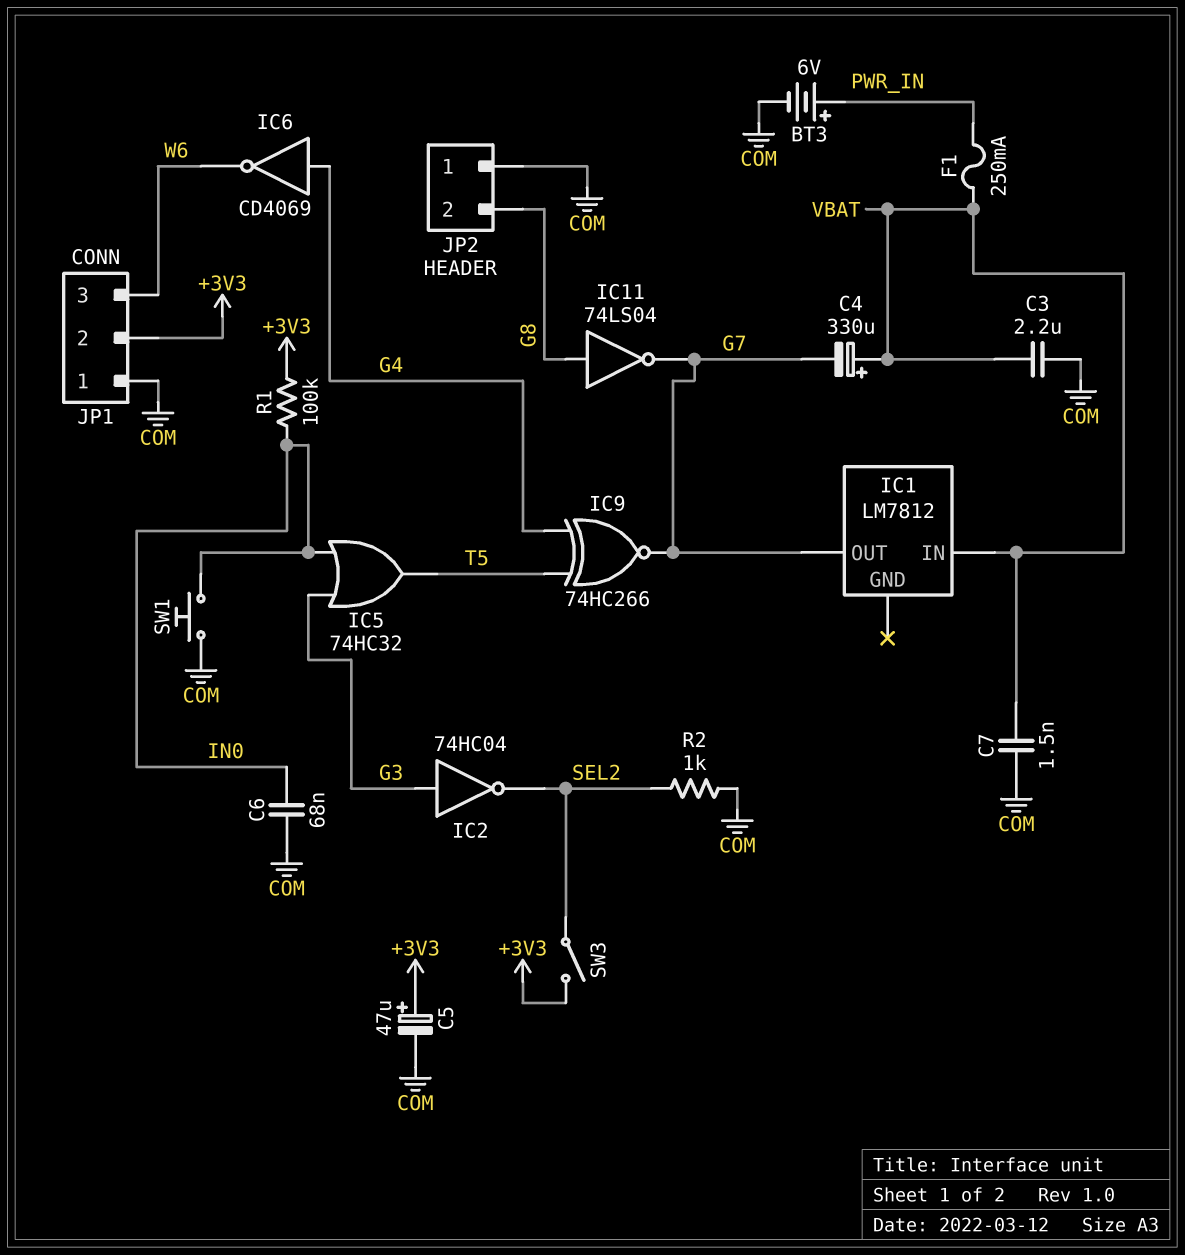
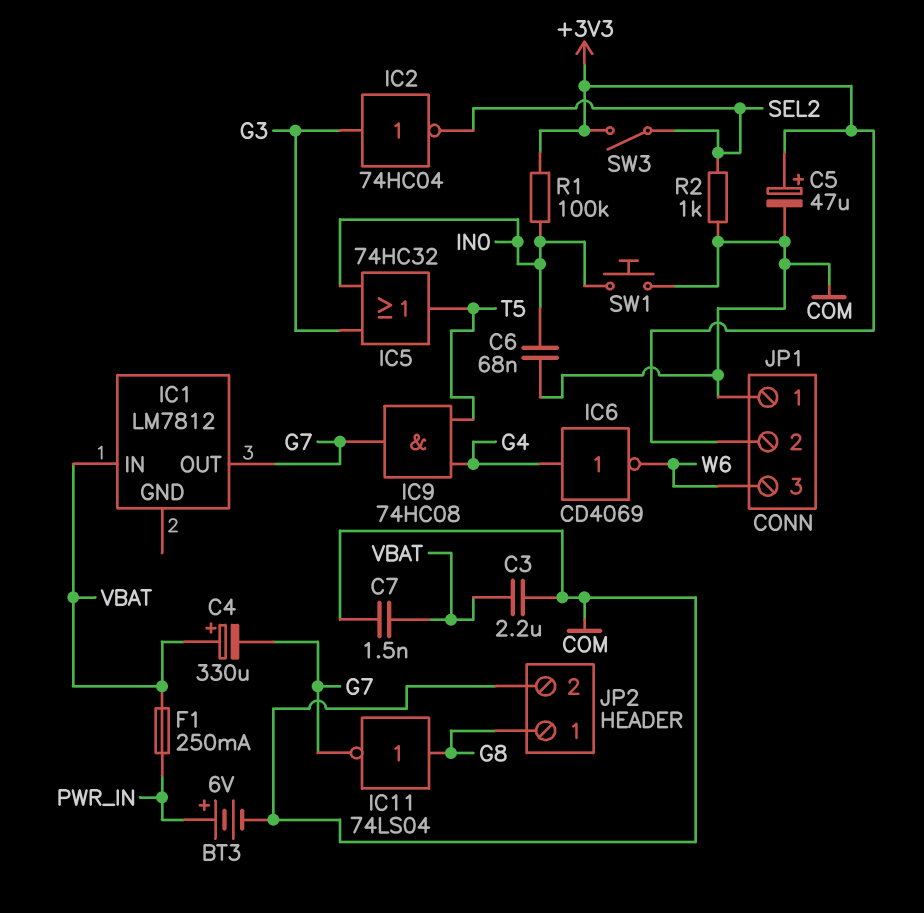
IC9: XNOR 74HC266 (in G4, in T5, out G7) -> AND 74HC08 (in G4, in T5, out G7)
JP2 pin 1: COM -> G8
JP2 pin 2: G8 -> COM

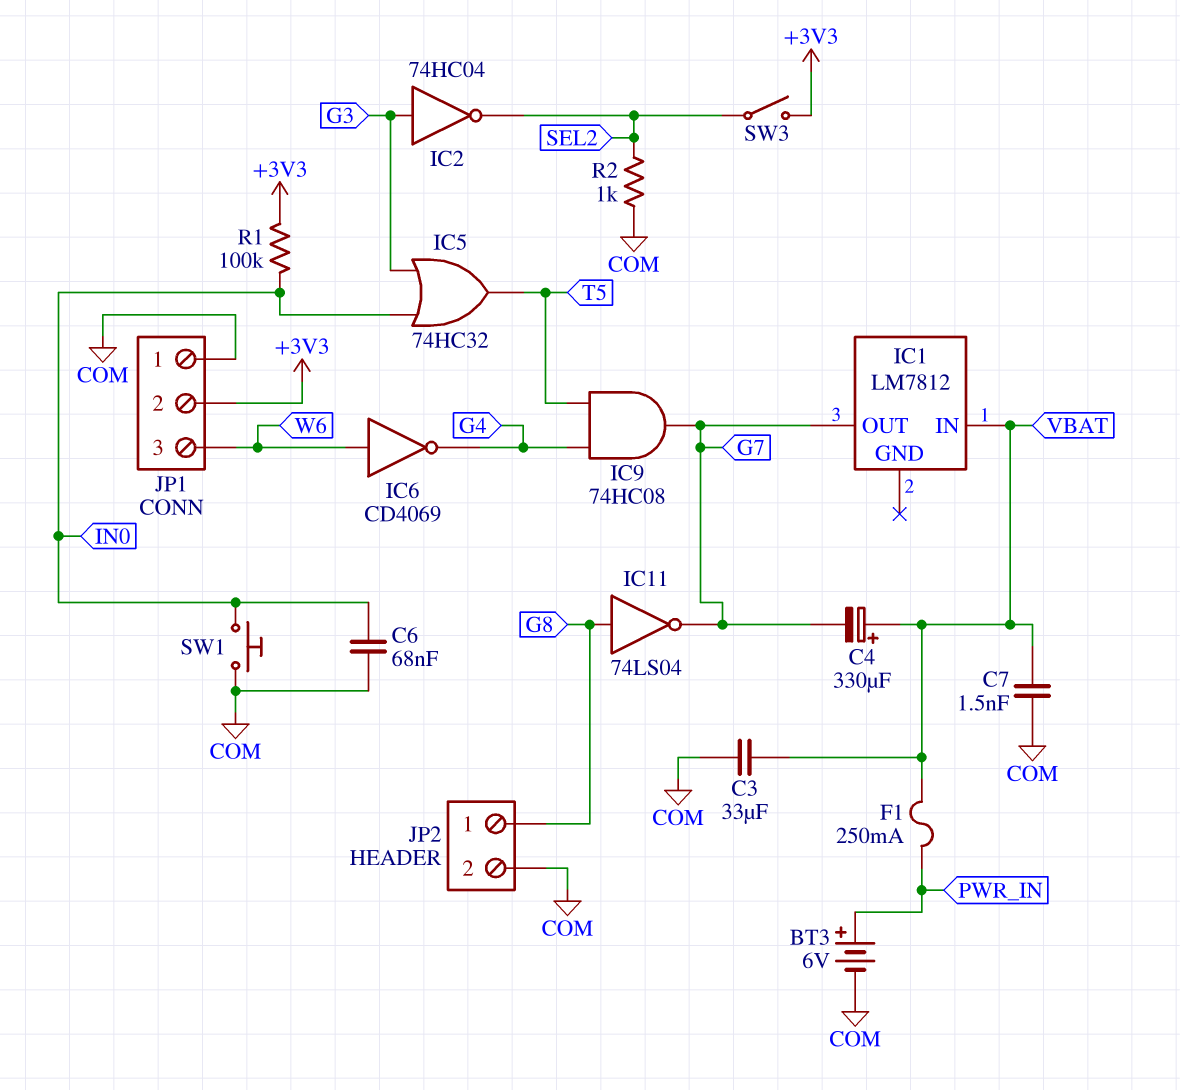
C3: 2.2uF (COM, VBAT) -> 33uF (COM, VBAT)
C5: 47uF (plus +3V3, minus COM) -> none
IC6: NOT CD4069 (in G4, out W6) -> NOT CD4069 (in W6, out G4)

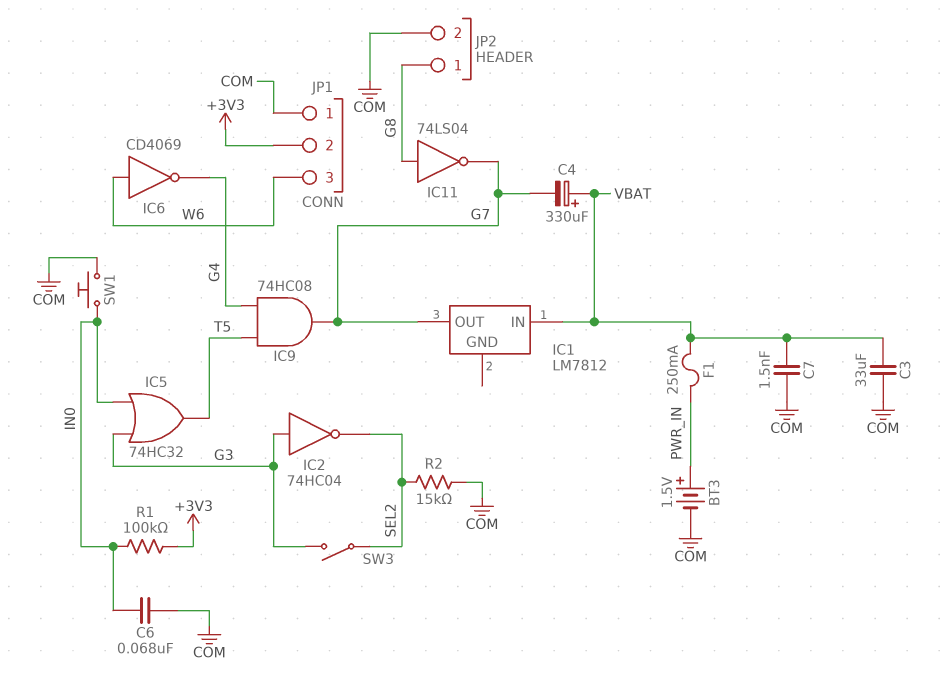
BT3: 6V (plus PWR_IN, minus COM) -> 1.5V (plus PWR_IN, minus COM)
R2: 1k (COM, SEL2) -> 15k (COM, SEL2)
SW3: switch (+3V3, SEL2) -> switch (G3, SEL2)

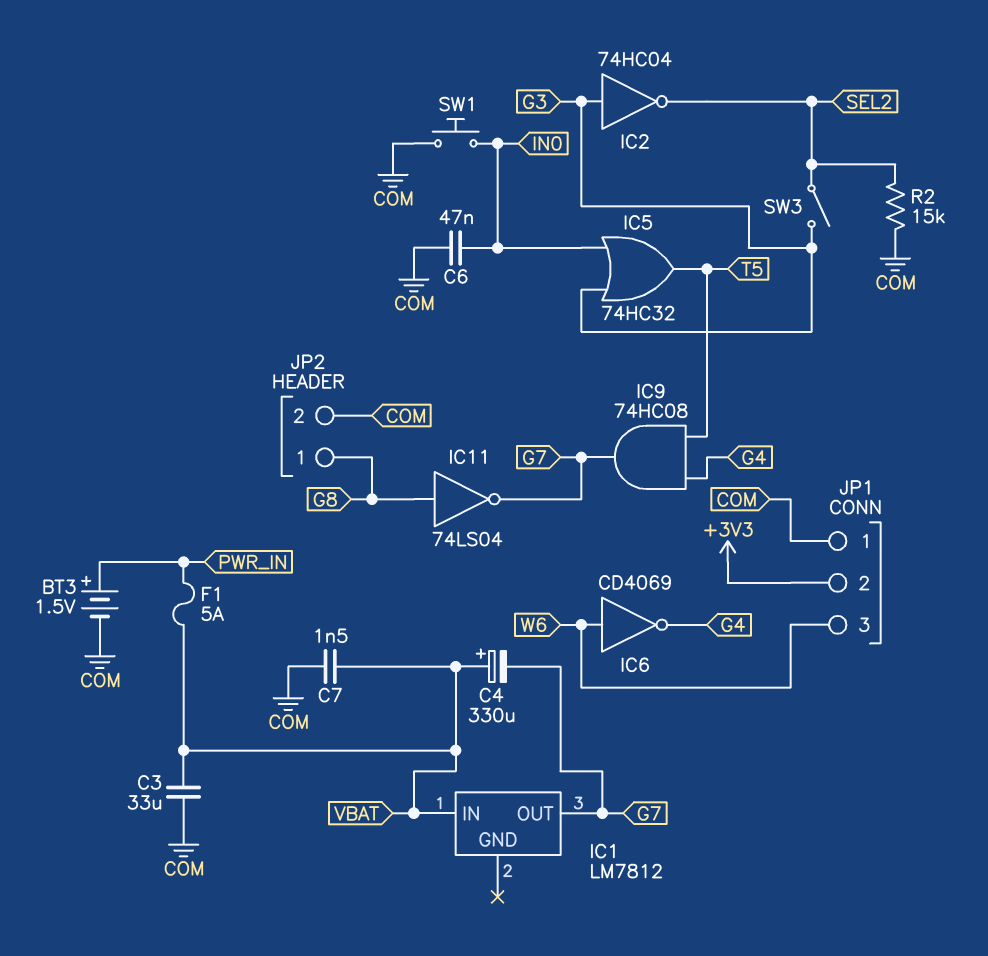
C6: 68nF (COM, IN0) -> 47nF (COM, IN0)
F1: 250mA (PWR_IN, VBAT) -> 5A (PWR_IN, VBAT)
R1: 100k (+3V3, IN0) -> none

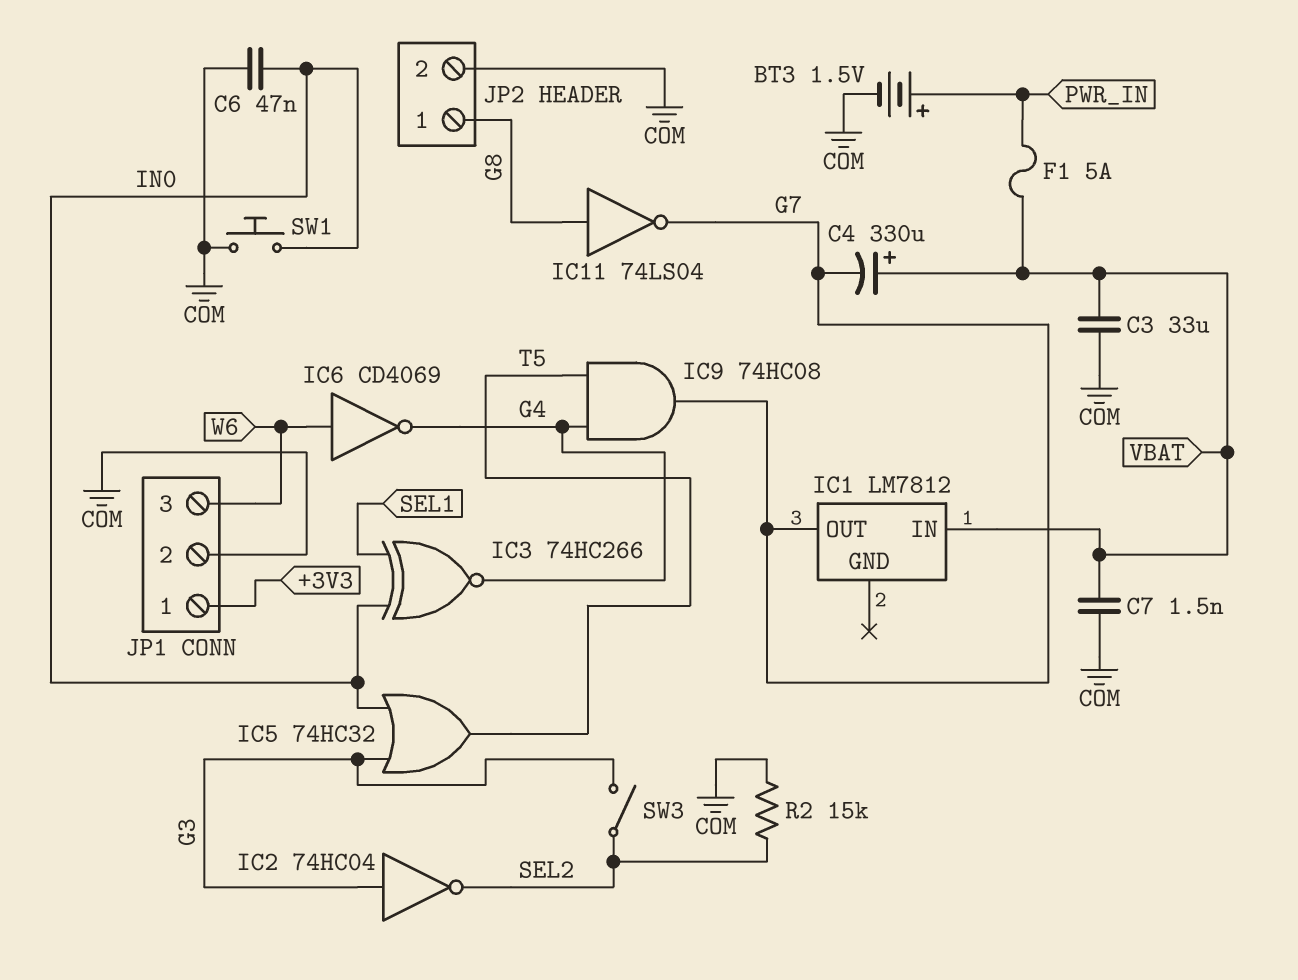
IC3: none -> XNOR 74HC266 (in IN0, in SEL1, out G4)
JP1 pin 1: COM -> +3V3
JP1 pin 2: +3V3 -> COM

